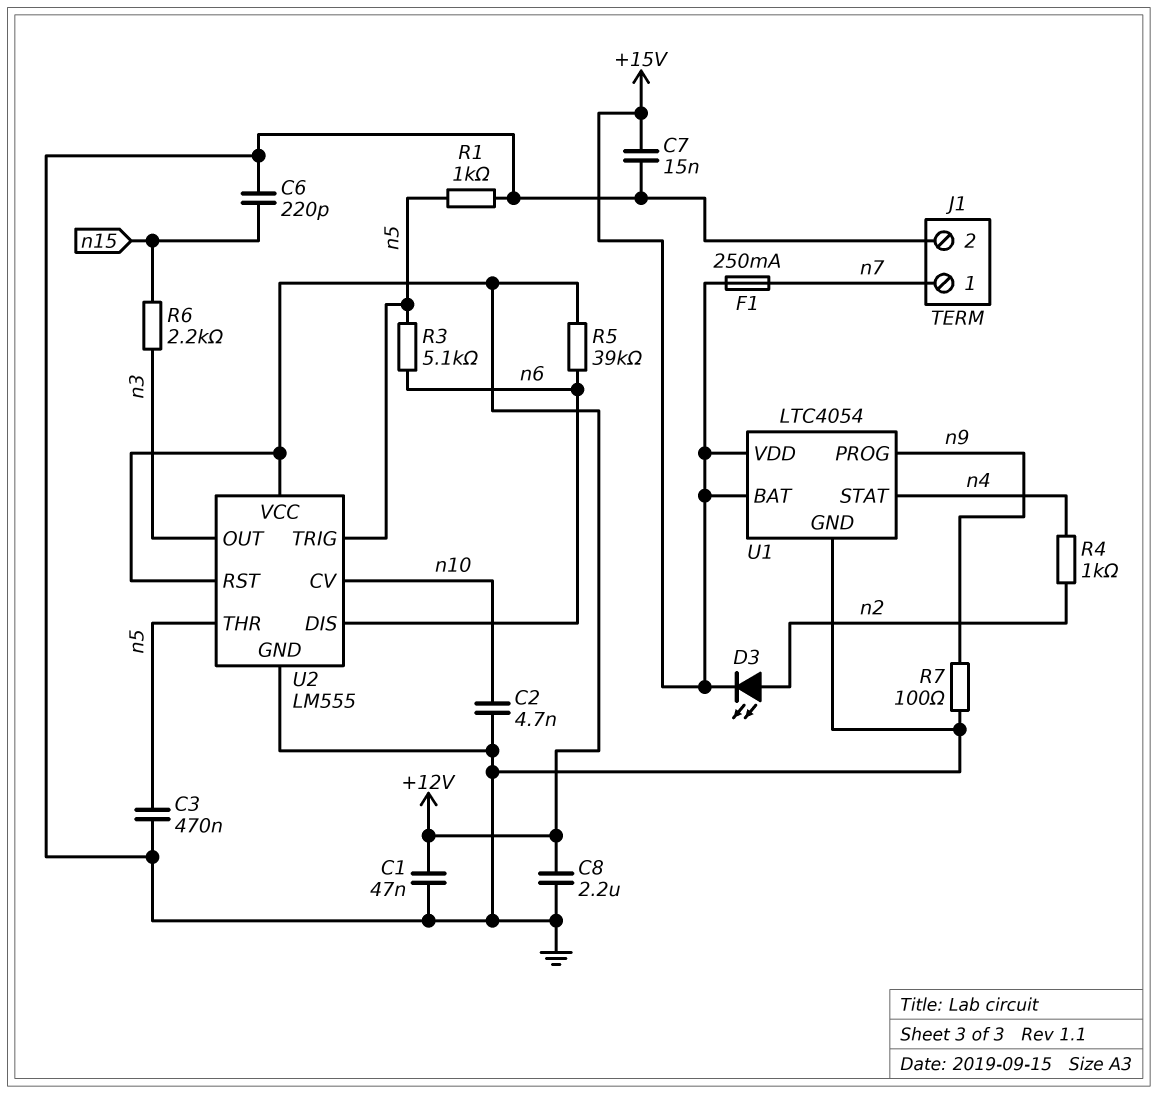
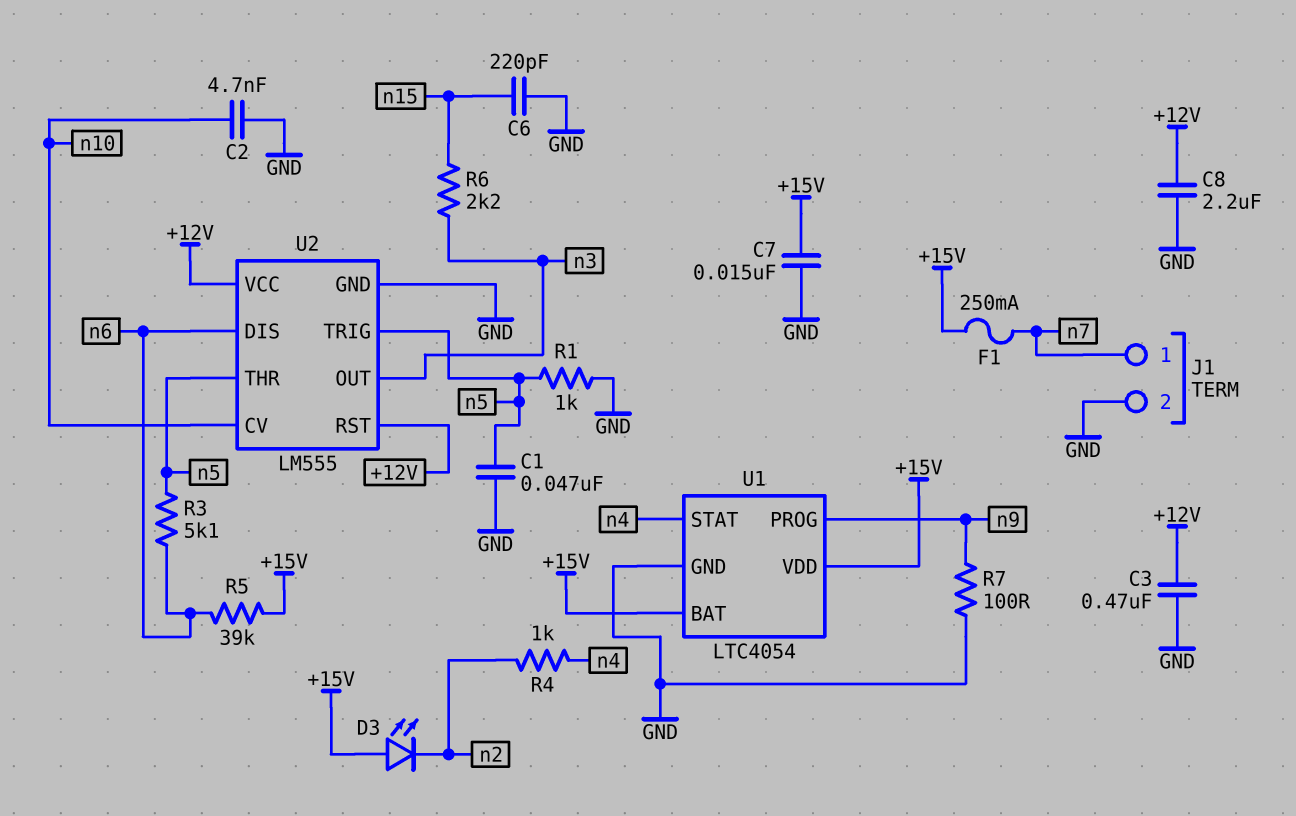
C1: 47nF (+12V, GND) -> 47nF (GND, n5)
C3: 470nF (GND, n5) -> 470nF (+12V, GND)
D3: LED (A n2, K +15V) -> LED (A +15V, K n2)
R5: 39k (+12V, n6) -> 39k (+15V, n6)

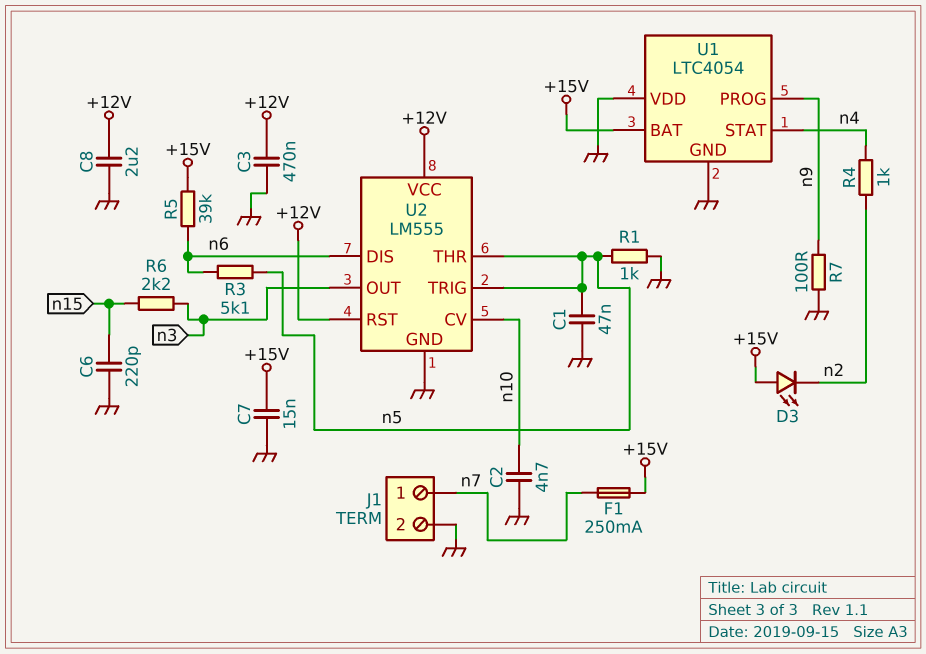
U1 pin VDD: +15V -> GND

